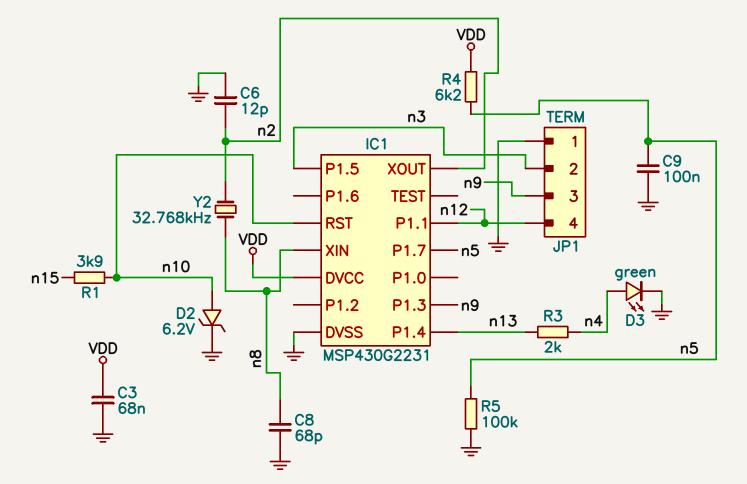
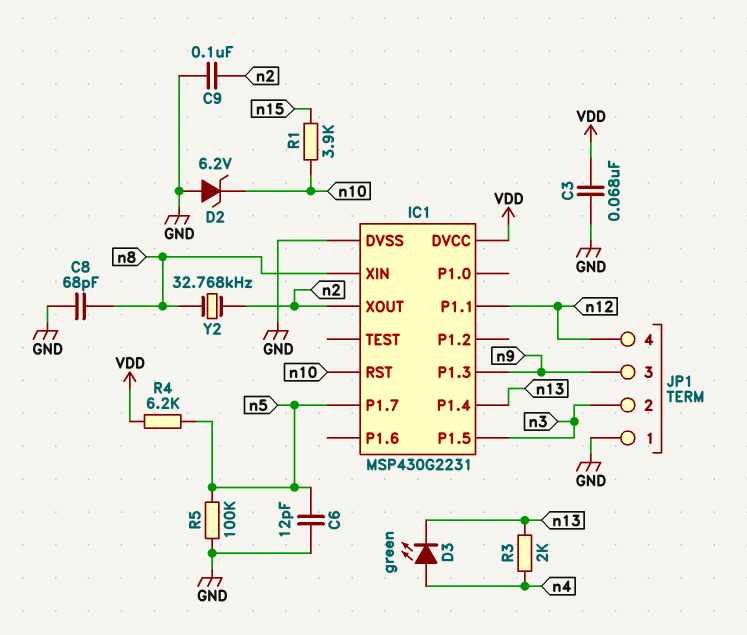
C6: 12pF (GND, n2) -> 12pF (GND, n5)
C9: 100nF (GND, n5) -> 100nF (GND, n2)
D2: zener 6.2V (A n10, K GND) -> zener 6.2V (A GND, K n10)
D3: LED green (A n4, K GND) -> LED green (A n4, K n13)

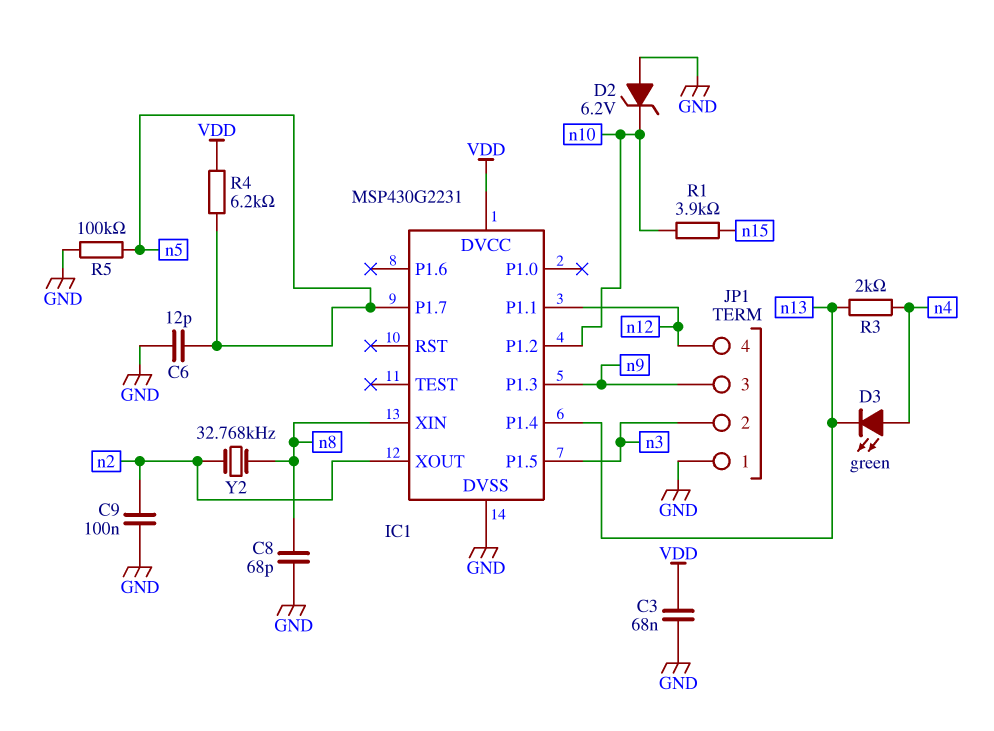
IC1 pin P1.2: none -> n10
IC1 pin RST: n10 -> none

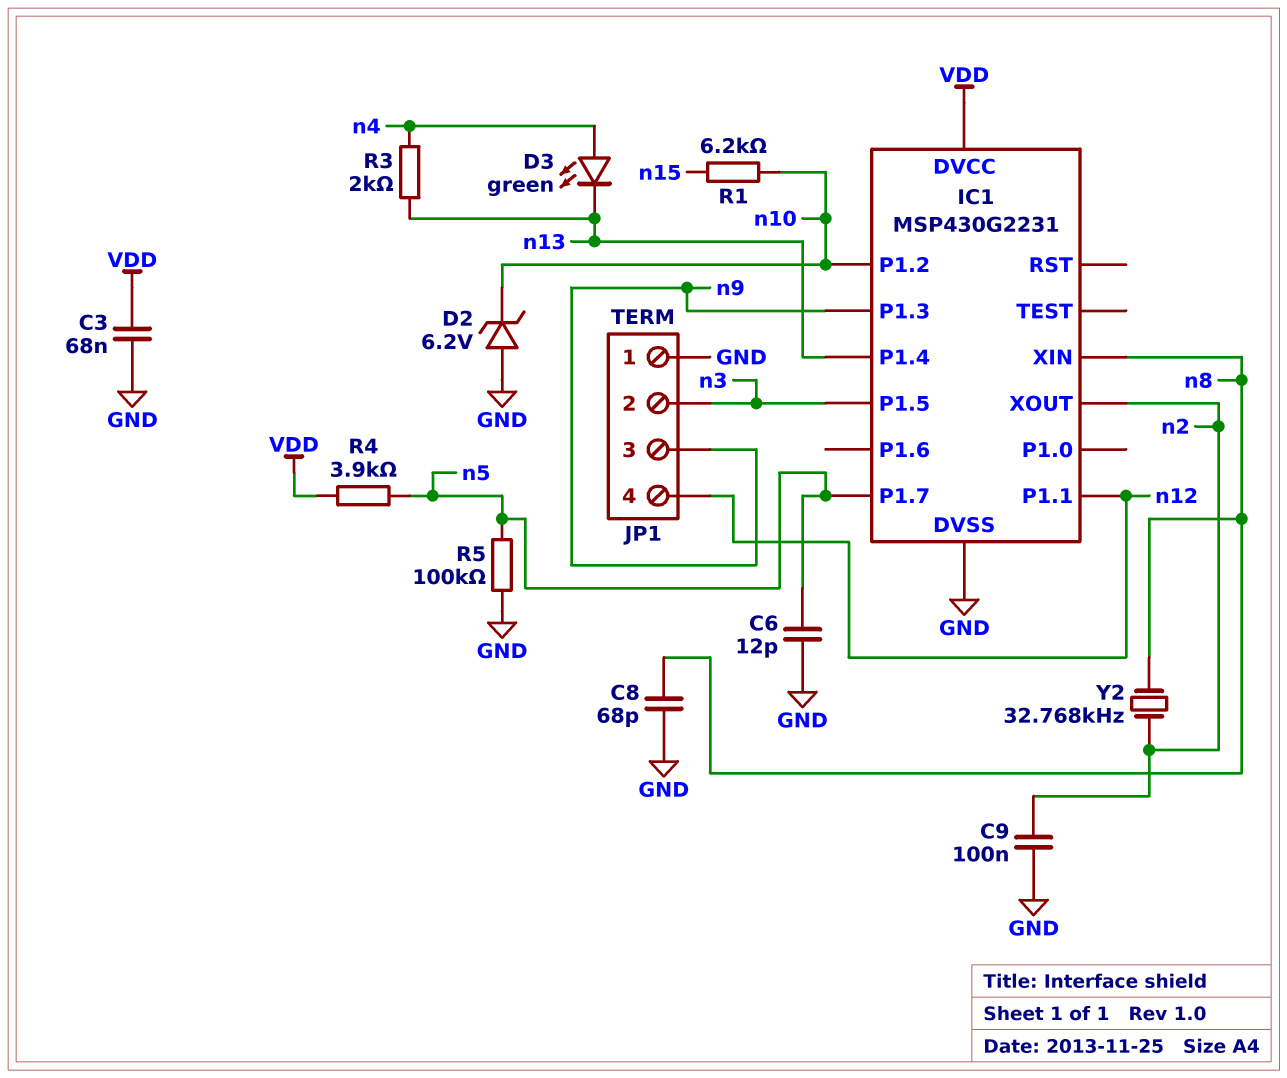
R1: 3.9k (n10, n15) -> 6.2k (n10, n15)
R4: 6.2k (VDD, n5) -> 3.9k (VDD, n5)

